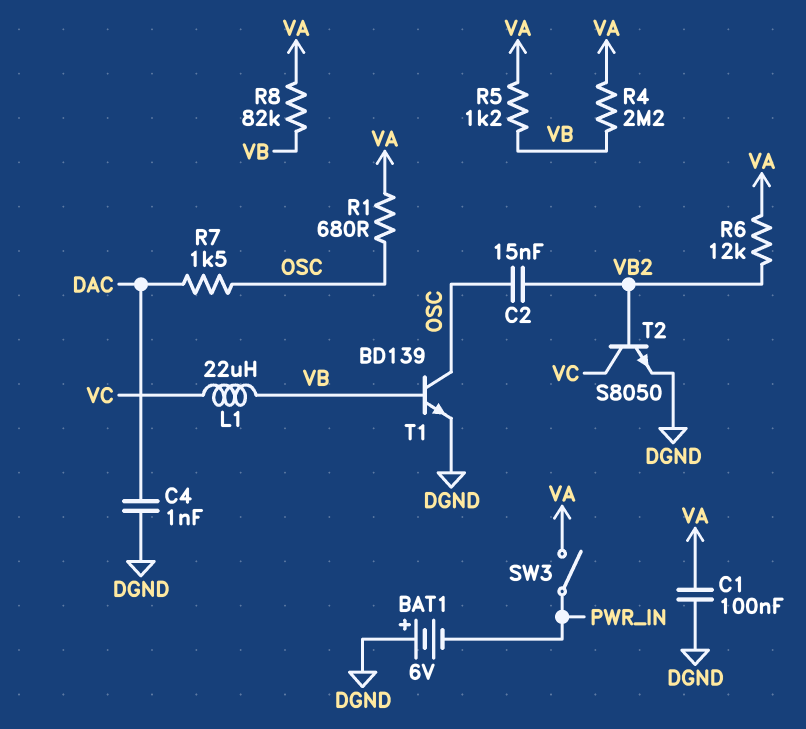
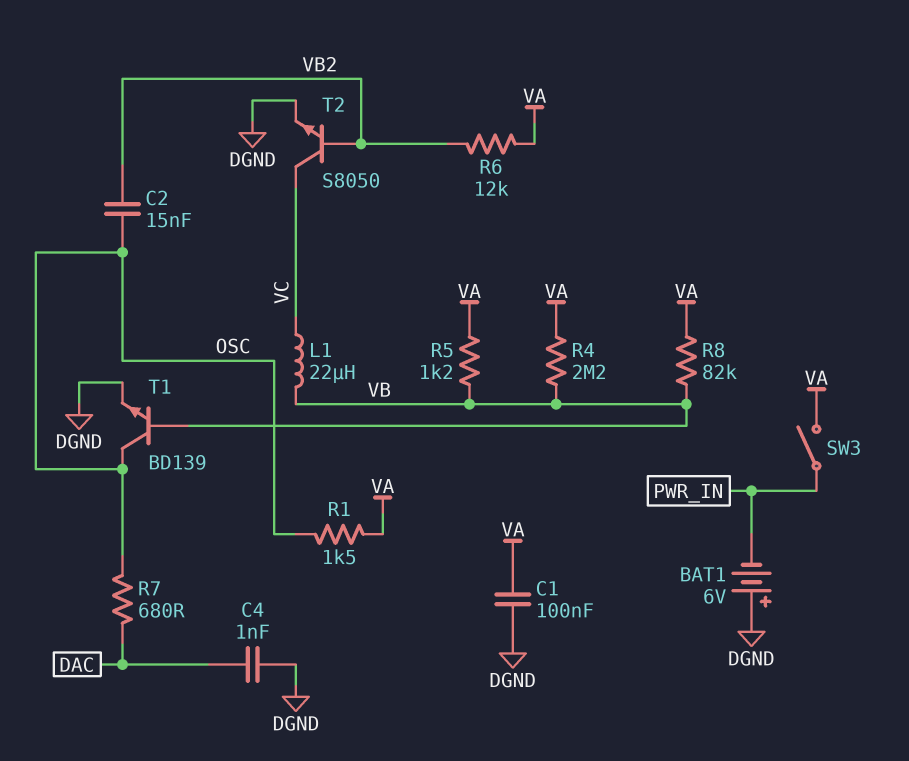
R1: 680 (OSC, VA) -> 1.5k (OSC, VA)
R7: 1.5k (DAC, OSC) -> 680 (DAC, OSC)

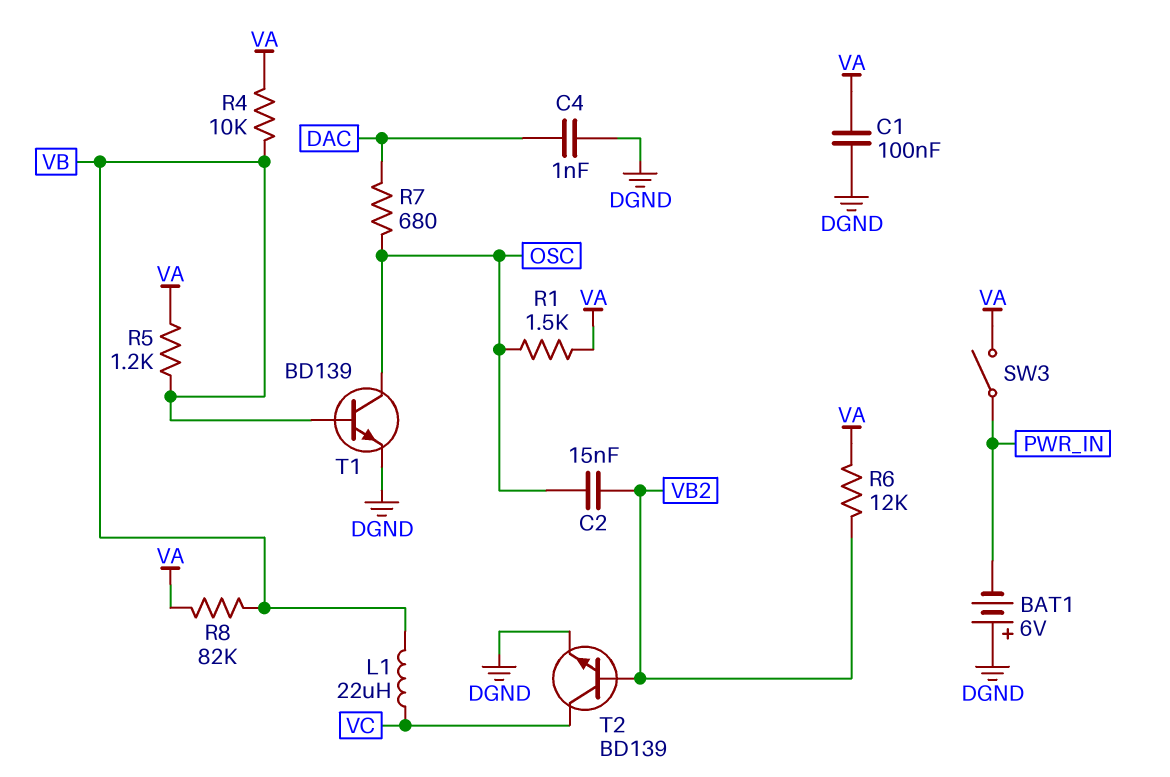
R4: 2.2M (VA, VB) -> 10k (VA, VB)
T2: NPN S8050 (B VB2, C VC, E DGND) -> NPN BD139 (B VB2, C VC, E DGND)

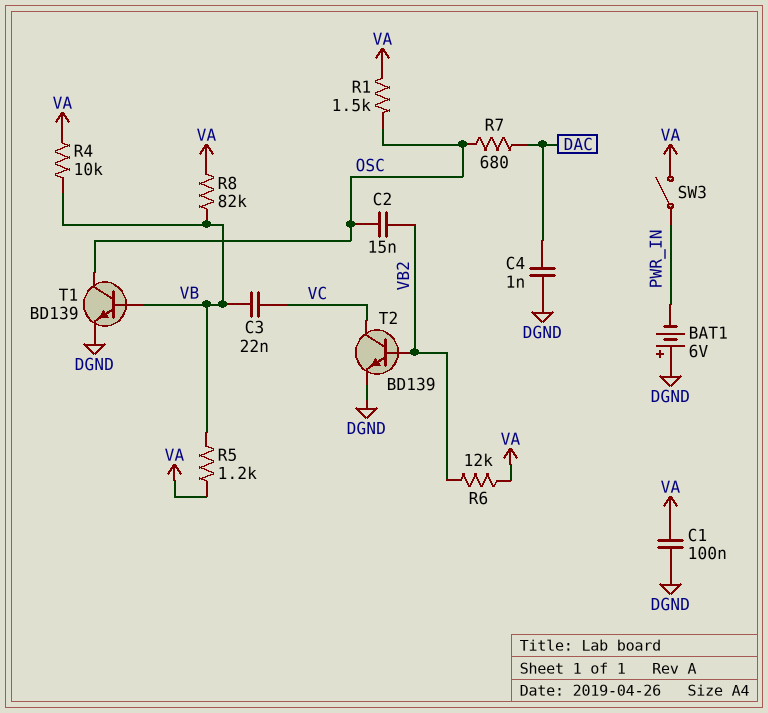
C3: none -> 22nF (VB, VC)
L1: 22uH (VB, VC) -> none

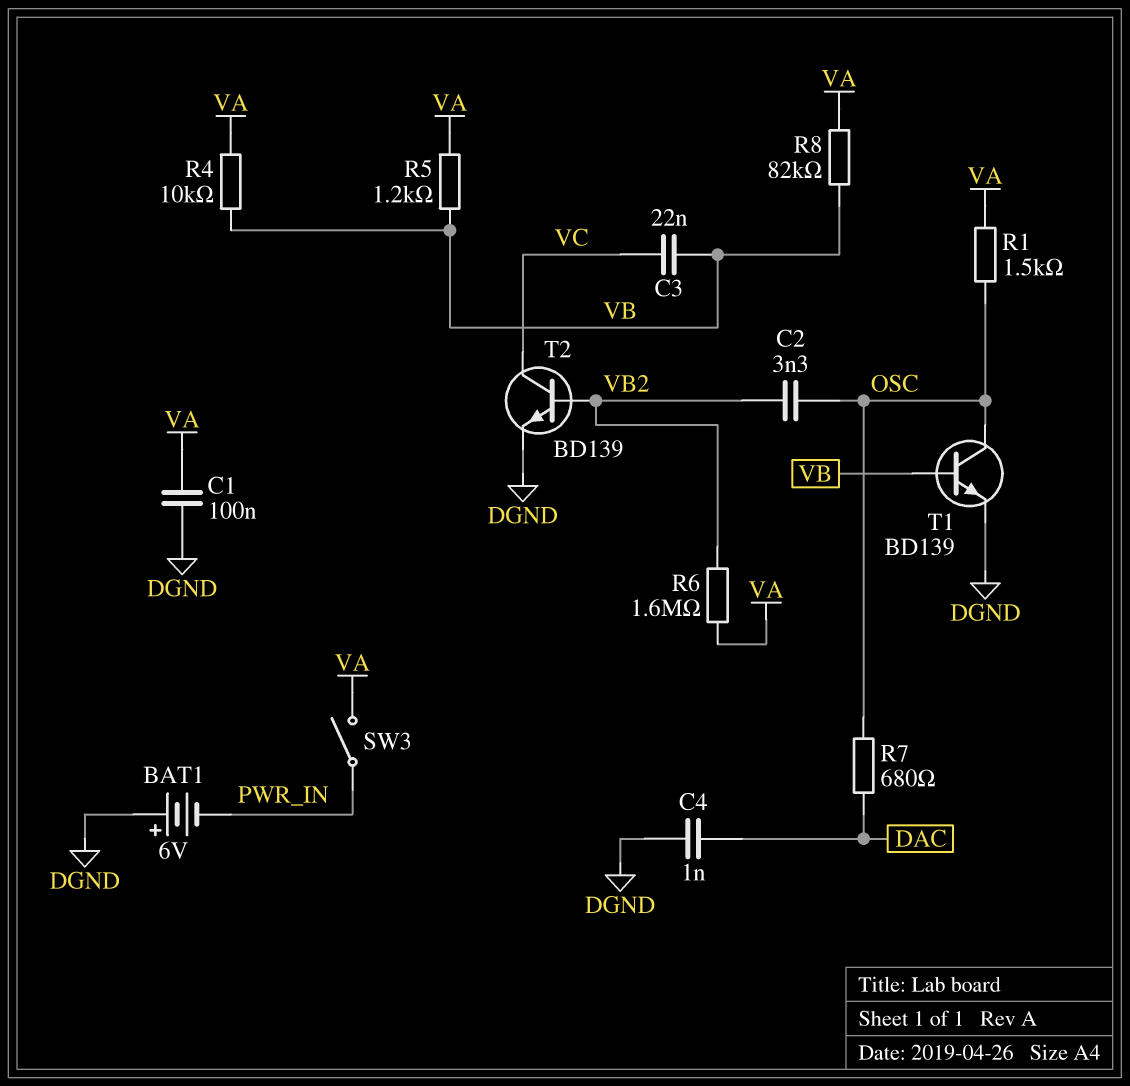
C2: 15nF (OSC, VB2) -> 3.3nF (OSC, VB2)
R6: 12k (VA, VB2) -> 1.6M (VA, VB2)

